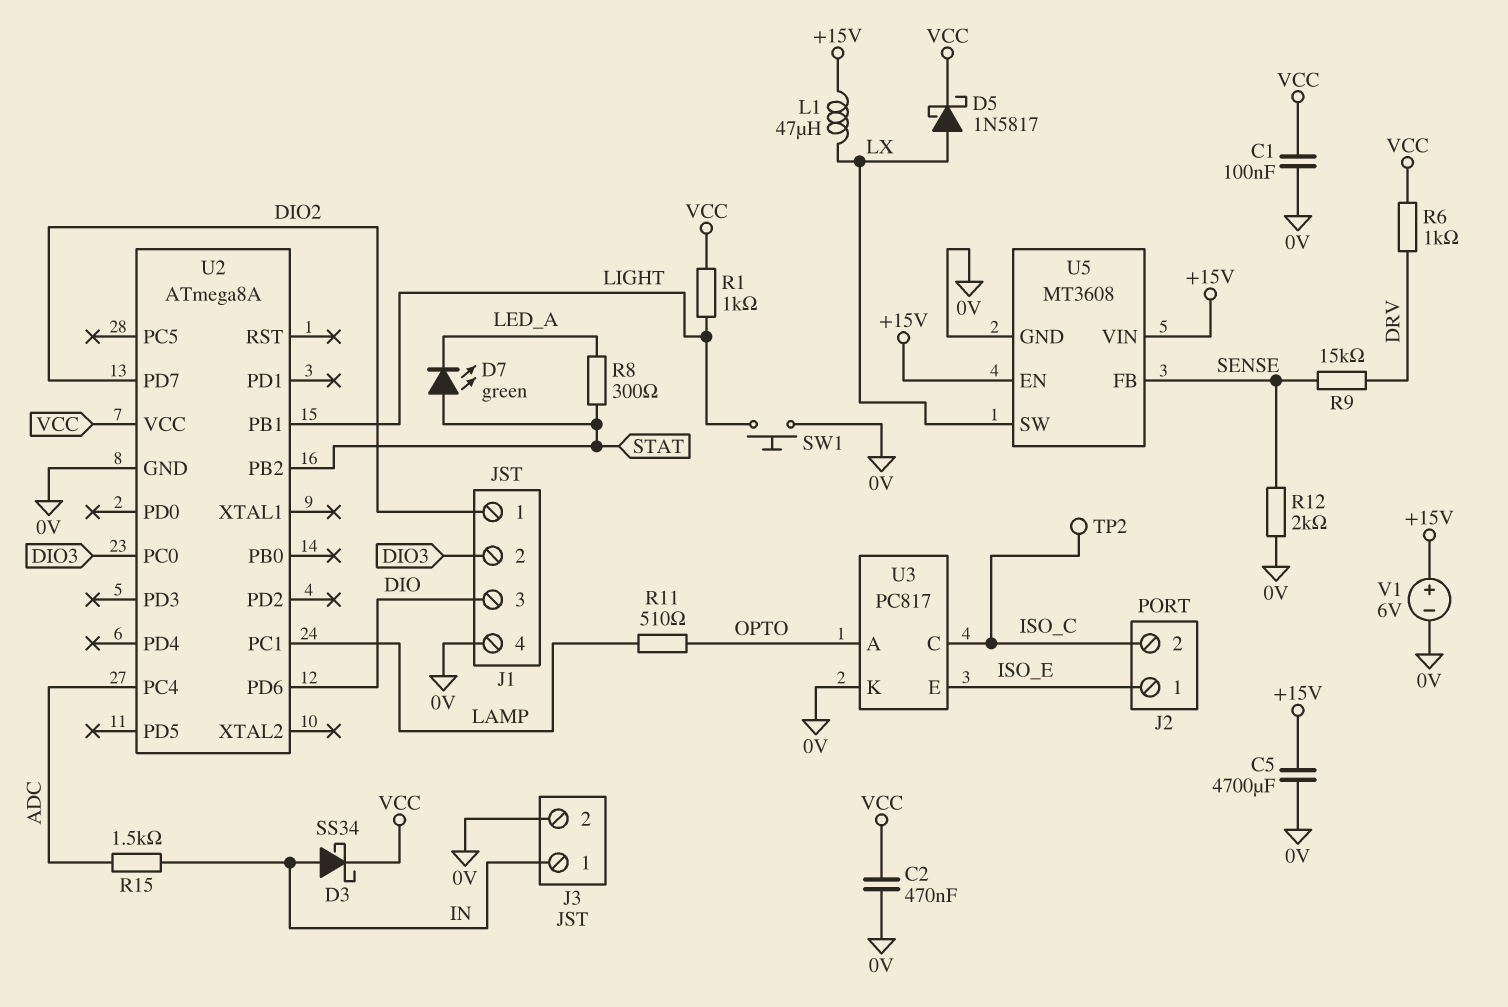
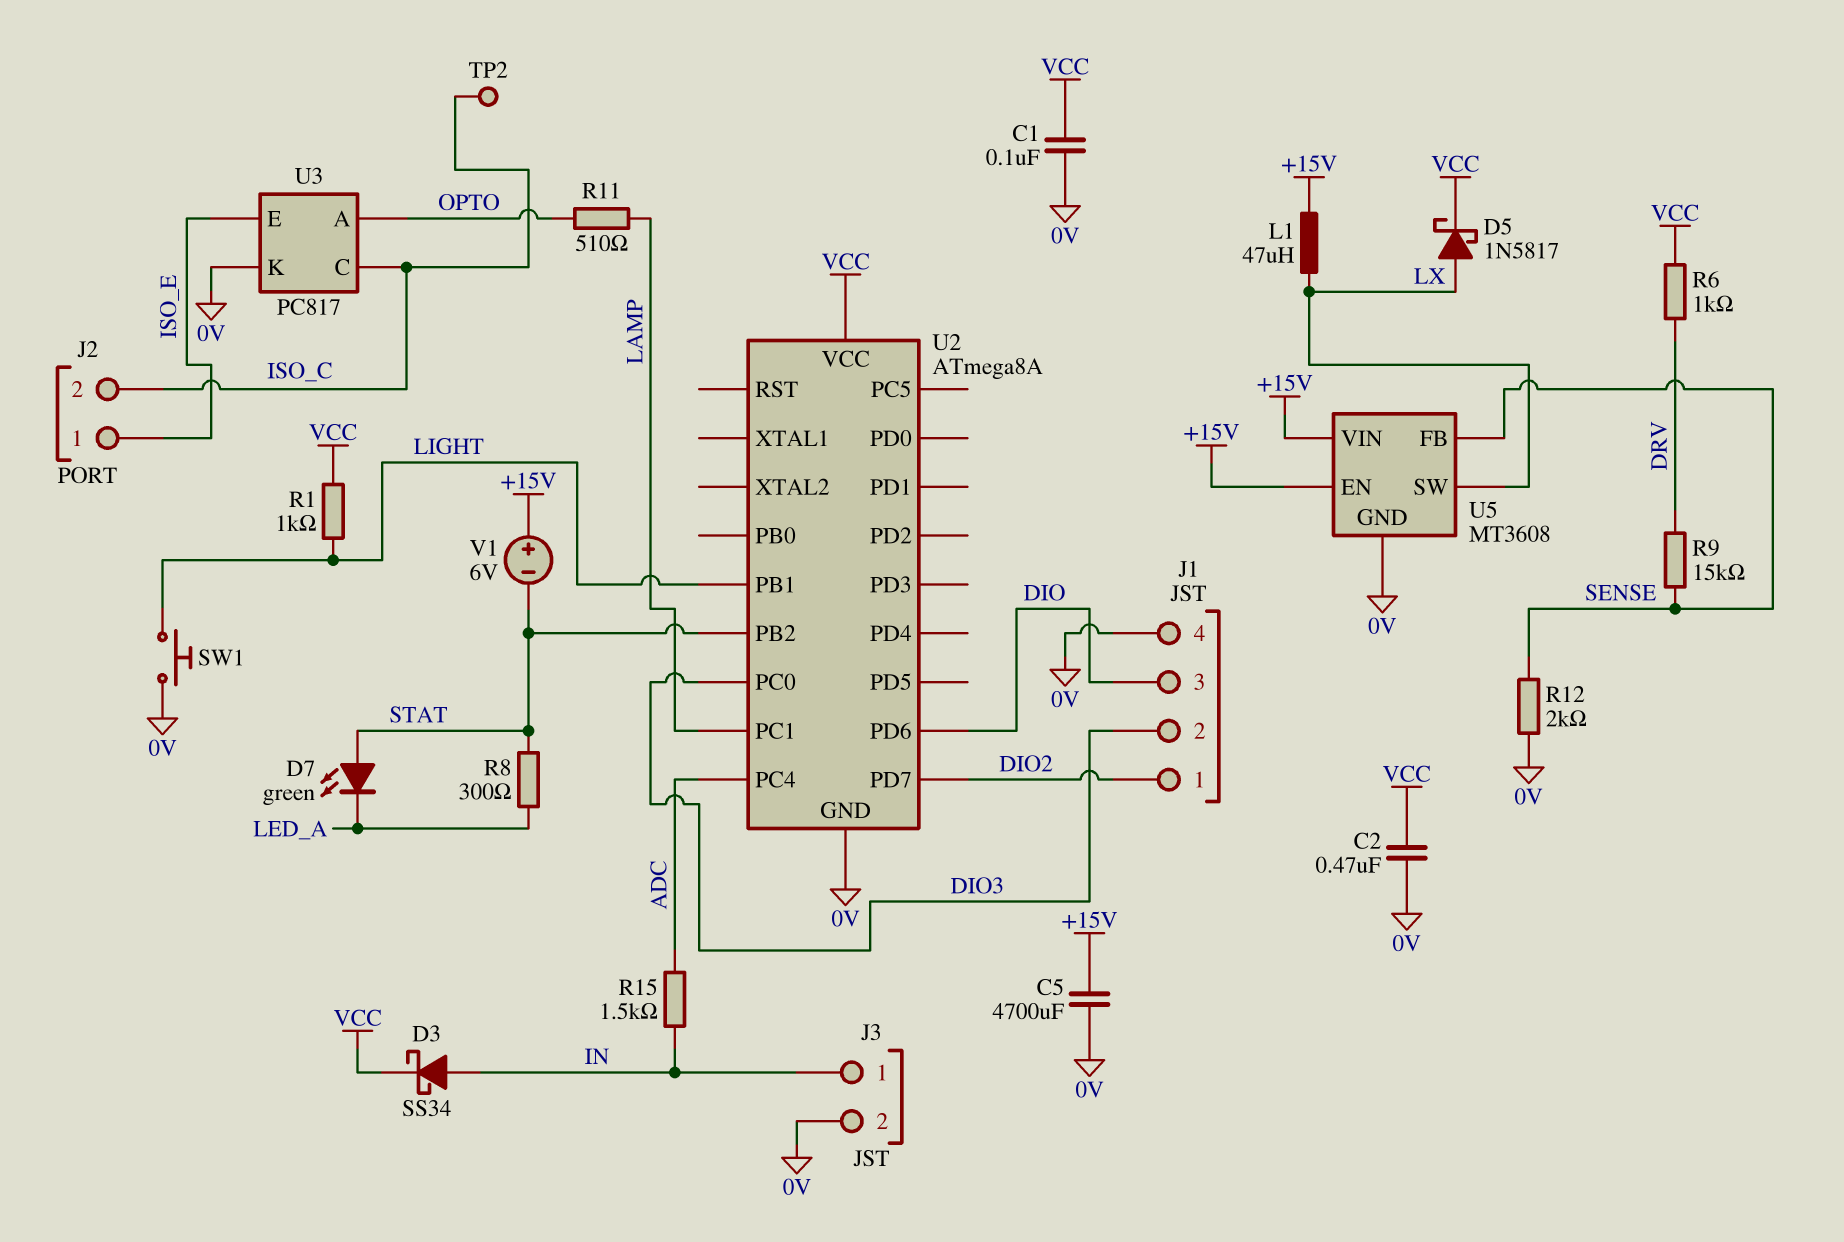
V1: 6V (plus +15V, minus 0V) -> 6V (plus +15V, minus STAT)

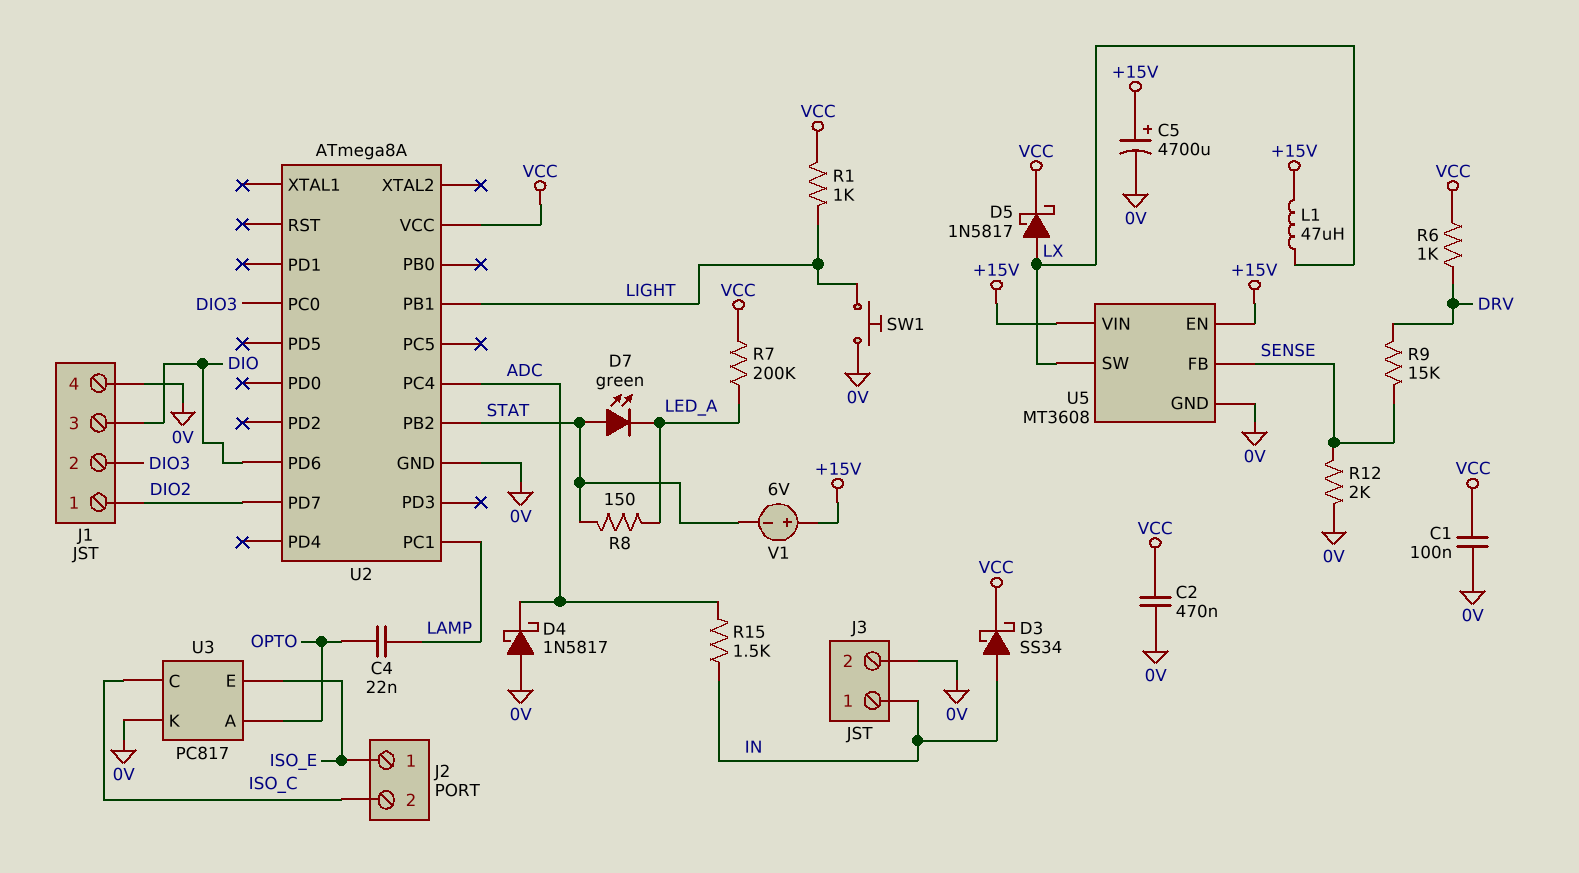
C4: none -> 22nF (LAMP, OPTO)
C5: 4700uF (+15V, 0V) -> 4700uF (plus +15V, minus 0V)
D4: none -> schottky 1N5817 (A 0V, K ADC)
R7: none -> 200k (LED_A, VCC)
R8: 300 (LED_A, STAT) -> 150 (LED_A, STAT)
R11: 510 (LAMP, OPTO) -> none
TP2: test point (ISO_C) -> none

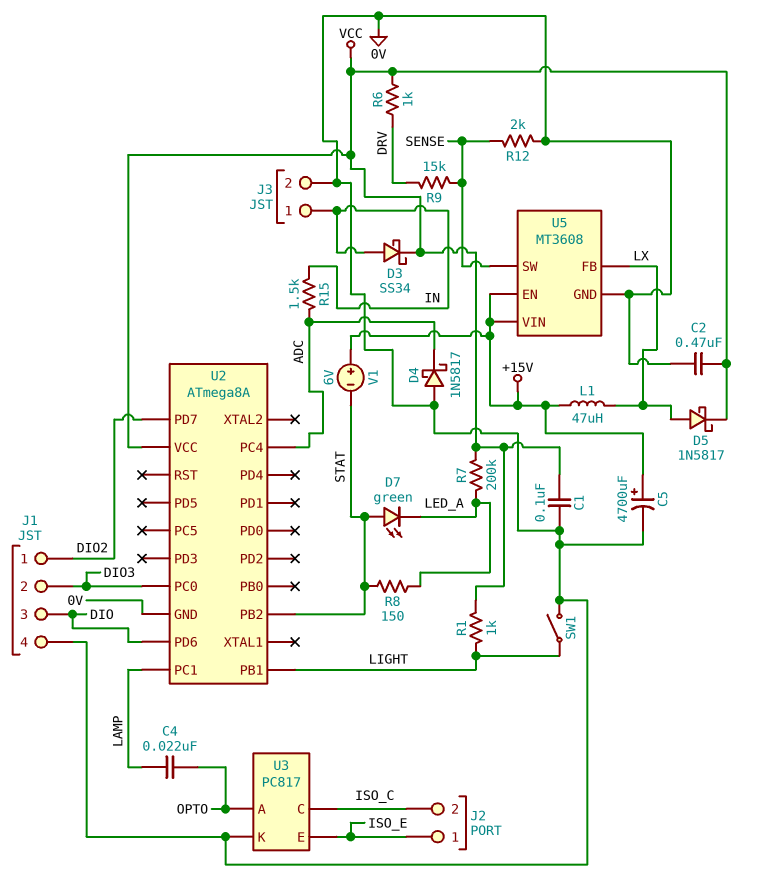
SW1: button (0V, LIGHT) -> switch (0V, LIGHT)
U5 pin FB: SENSE -> LX
U5 pin SW: LX -> SENSE

